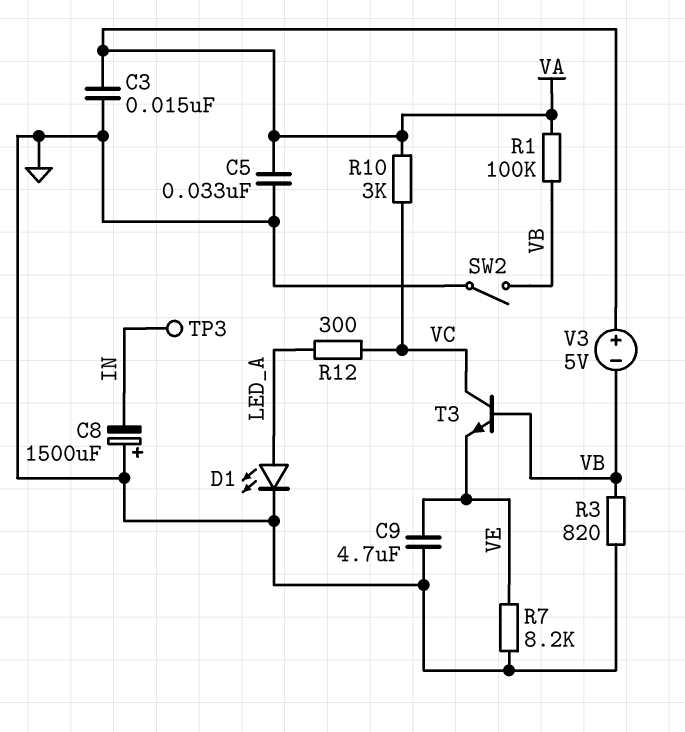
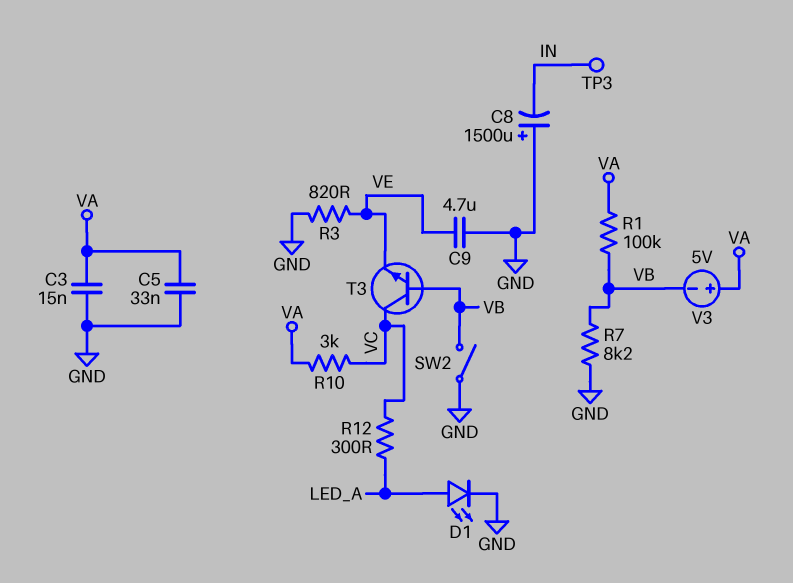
R3: 820 (GND, VB) -> 820 (GND, VE)
R7: 8.2k (GND, VE) -> 8.2k (GND, VB)

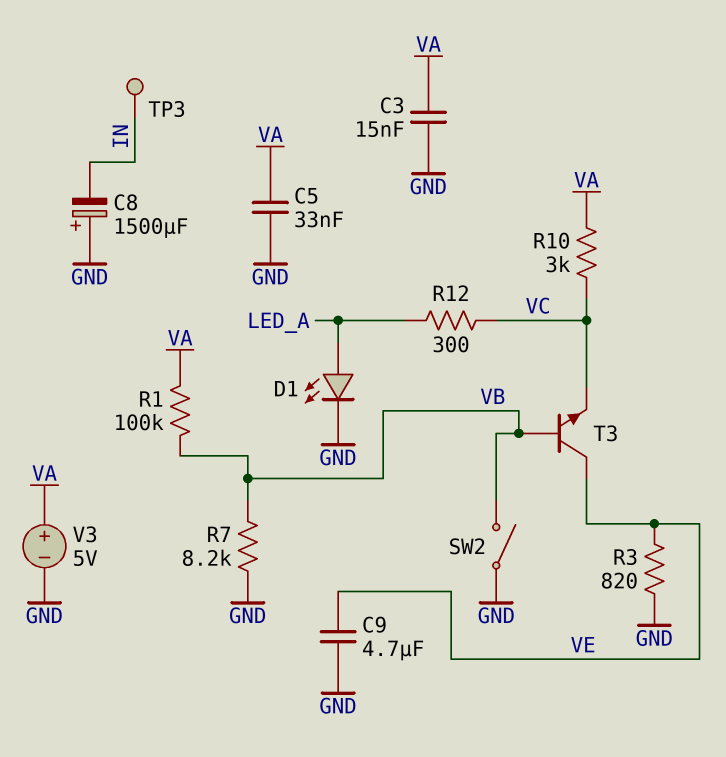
T3: NPN (B VB, C VC, E VE) -> NPN (B VB, C VE, E VC)
V3: 5V (plus VA, minus VB) -> 5V (plus VA, minus GND)

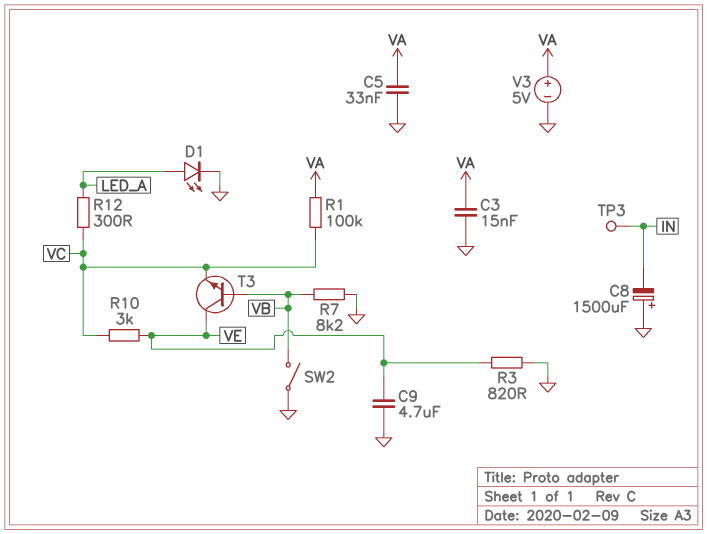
R1: 100k (VA, VB) -> 100k (VA, VC)
R10: 3k (VA, VC) -> 3k (VC, VE)

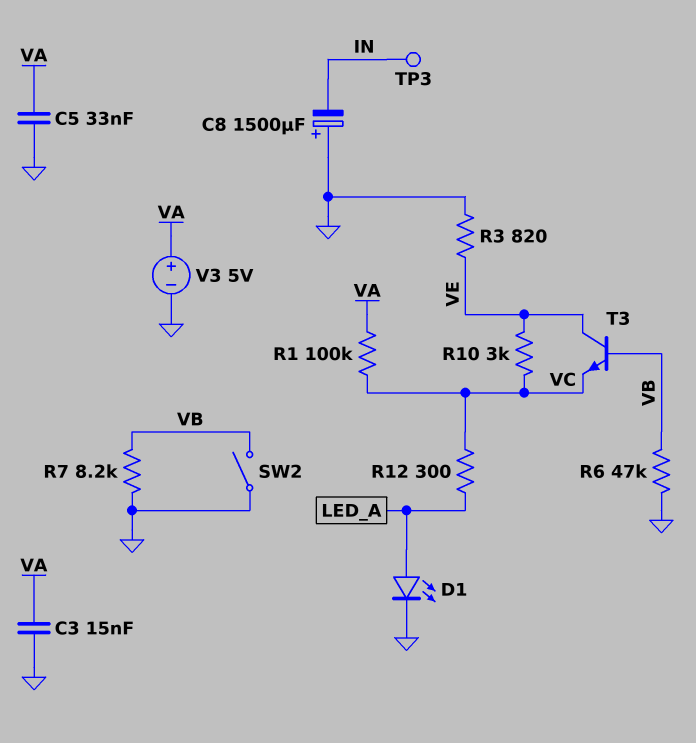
C9: 4.7uF (GND, VE) -> none
R6: none -> 47k (GND, VB)

